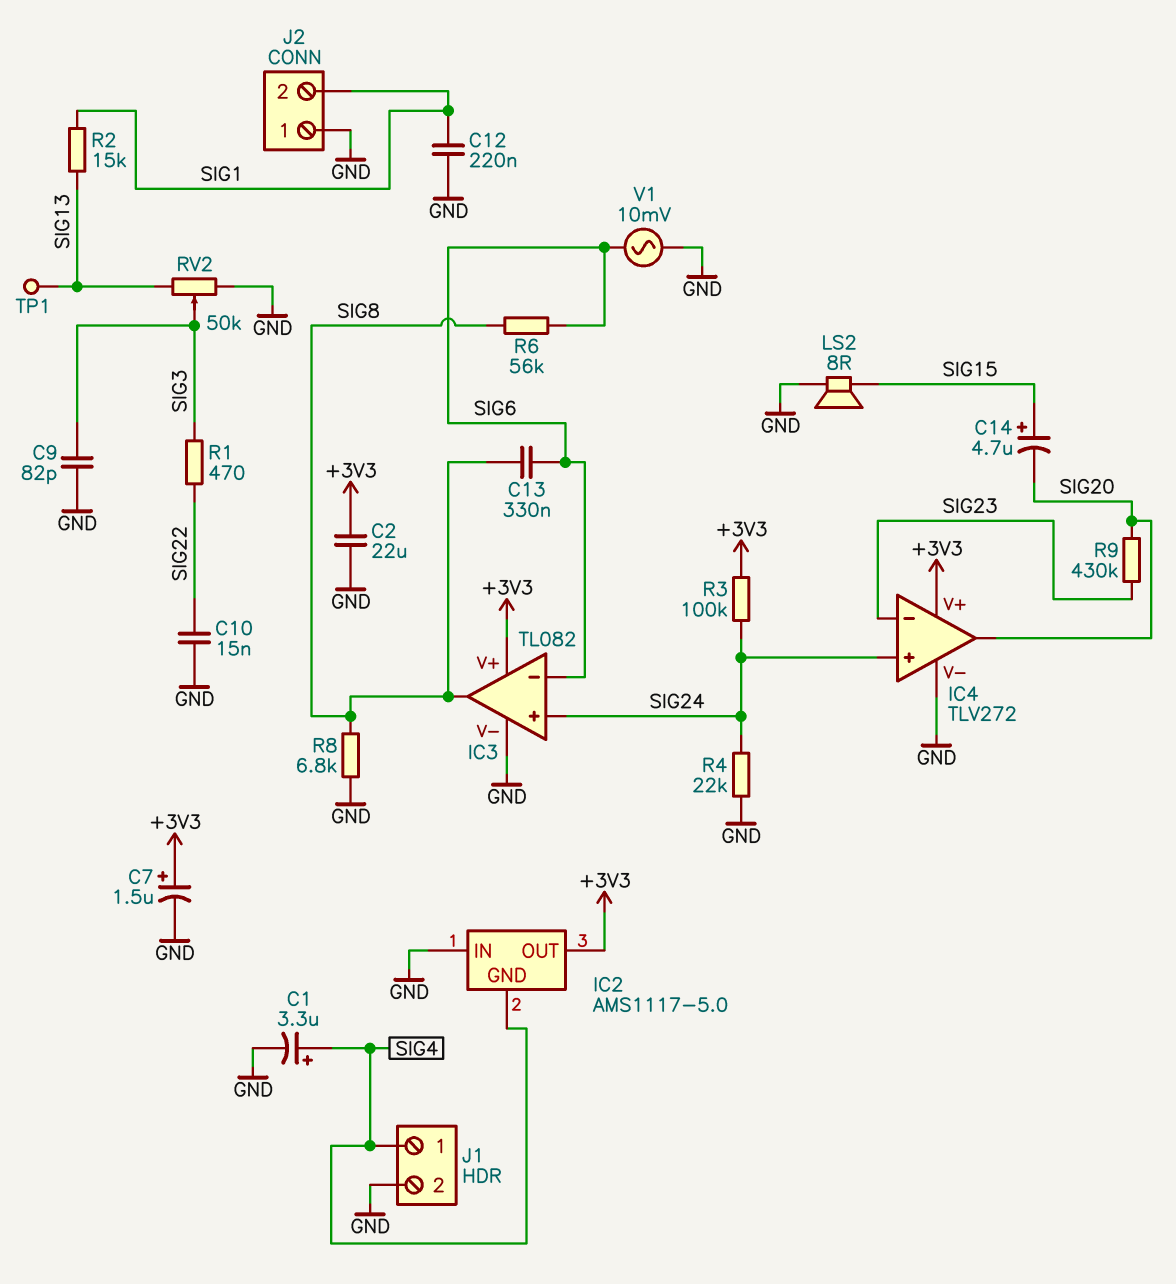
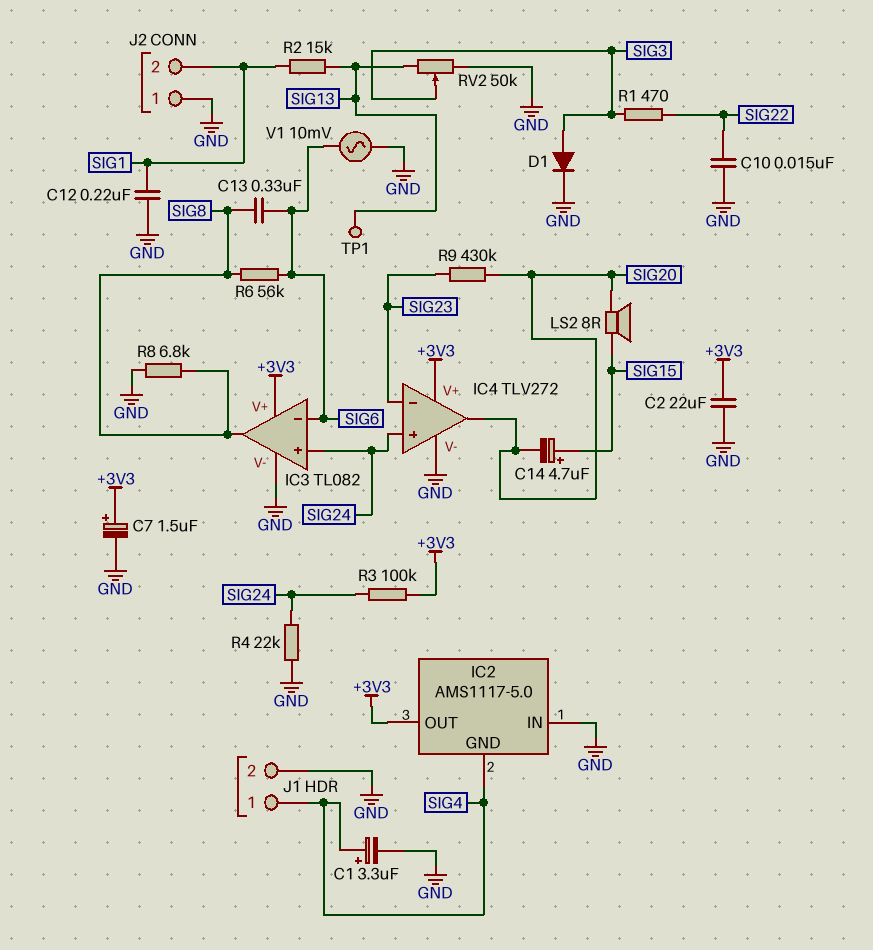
C9: 82pF (GND, SIG3) -> none
D1: none -> diode (A SIG3, K GND)
LS2: speaker 8R (GND, SIG15) -> speaker 8R (SIG15, SIG20)

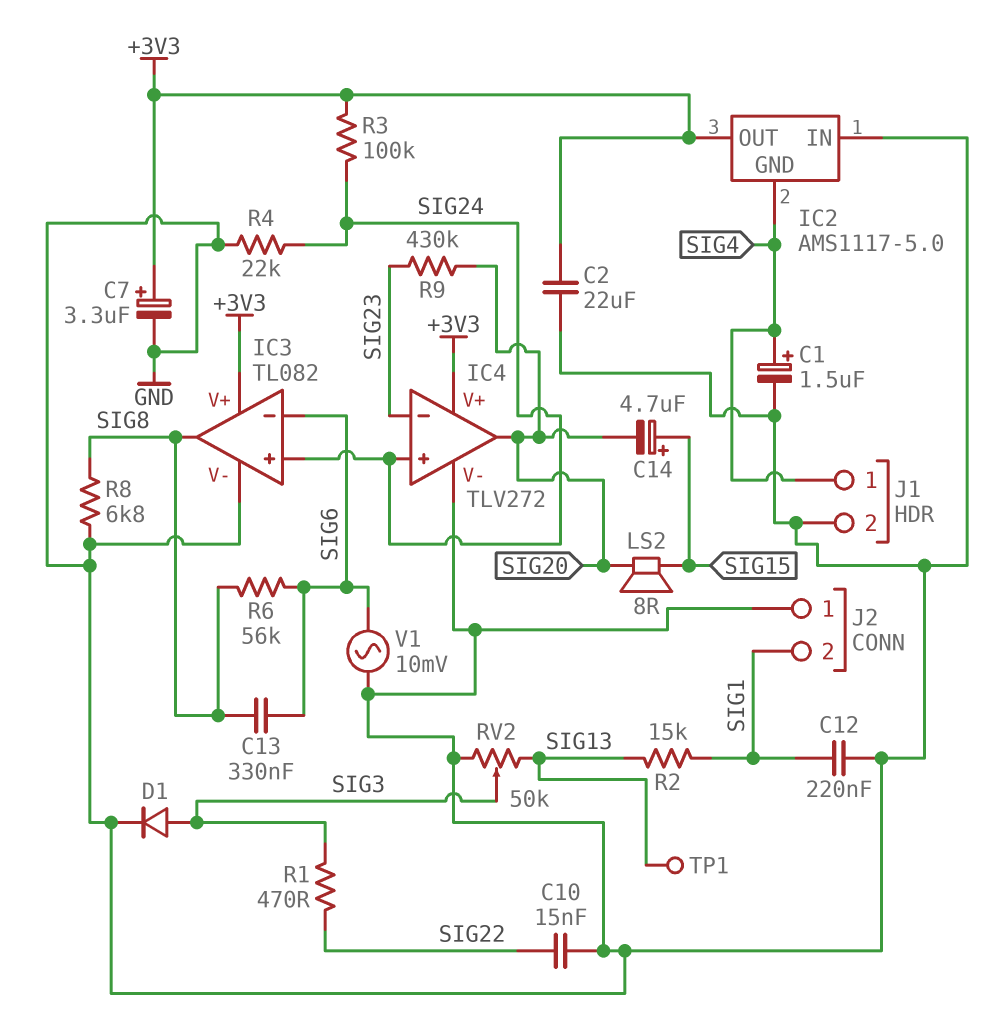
C1: 3.3uF (plus SIG4, minus GND) -> 1.5uF (plus SIG4, minus GND)
C7: 1.5uF (plus +3V3, minus GND) -> 3.3uF (plus +3V3, minus GND)

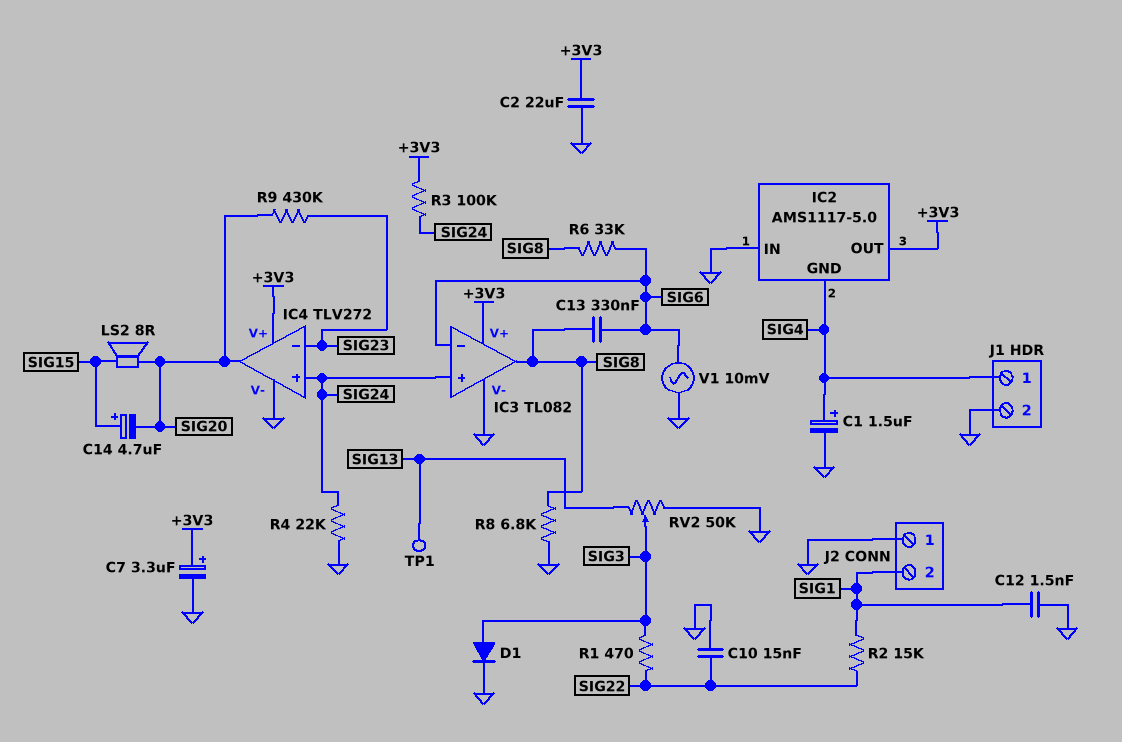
C12: 220nF (GND, SIG1) -> 1.5nF (GND, SIG1)
R2: 15k (SIG1, SIG13) -> 15k (SIG1, SIG22)
R6: 56k (SIG6, SIG8) -> 33k (SIG6, SIG8)

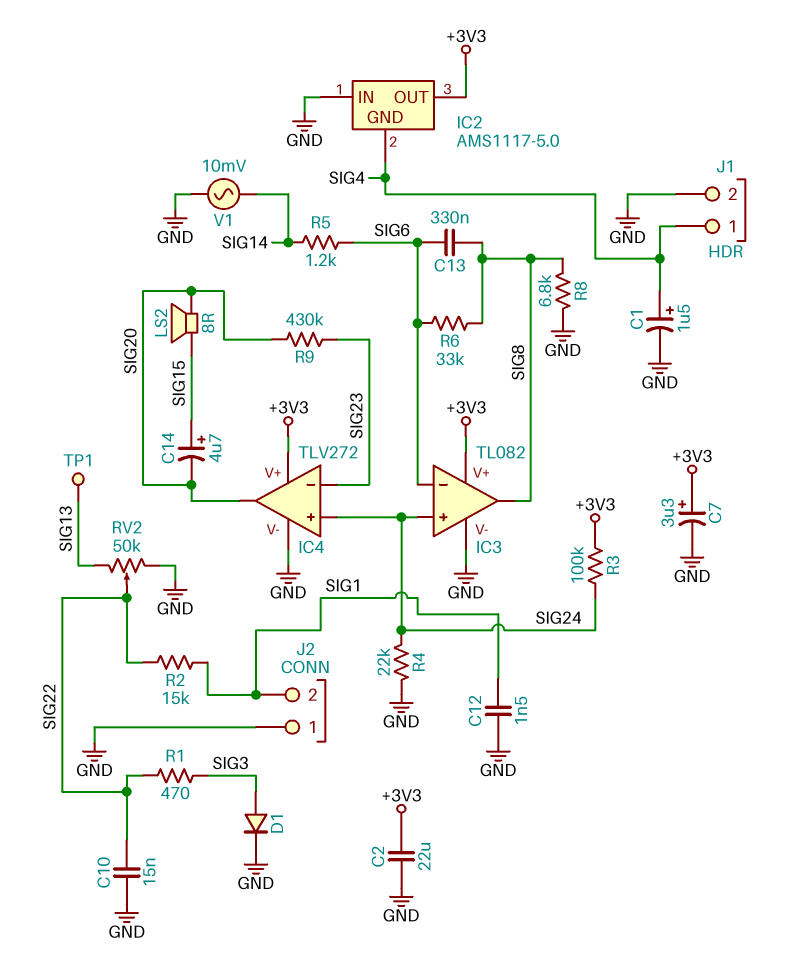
R5: none -> 1.2k (SIG6, SIG14)
RV2: 50k (GND, SIG13, wiper SIG3) -> 50k (GND, SIG13, wiper SIG22)
V1: AC 10mV (GND, SIG6) -> AC 10mV (GND, SIG14)

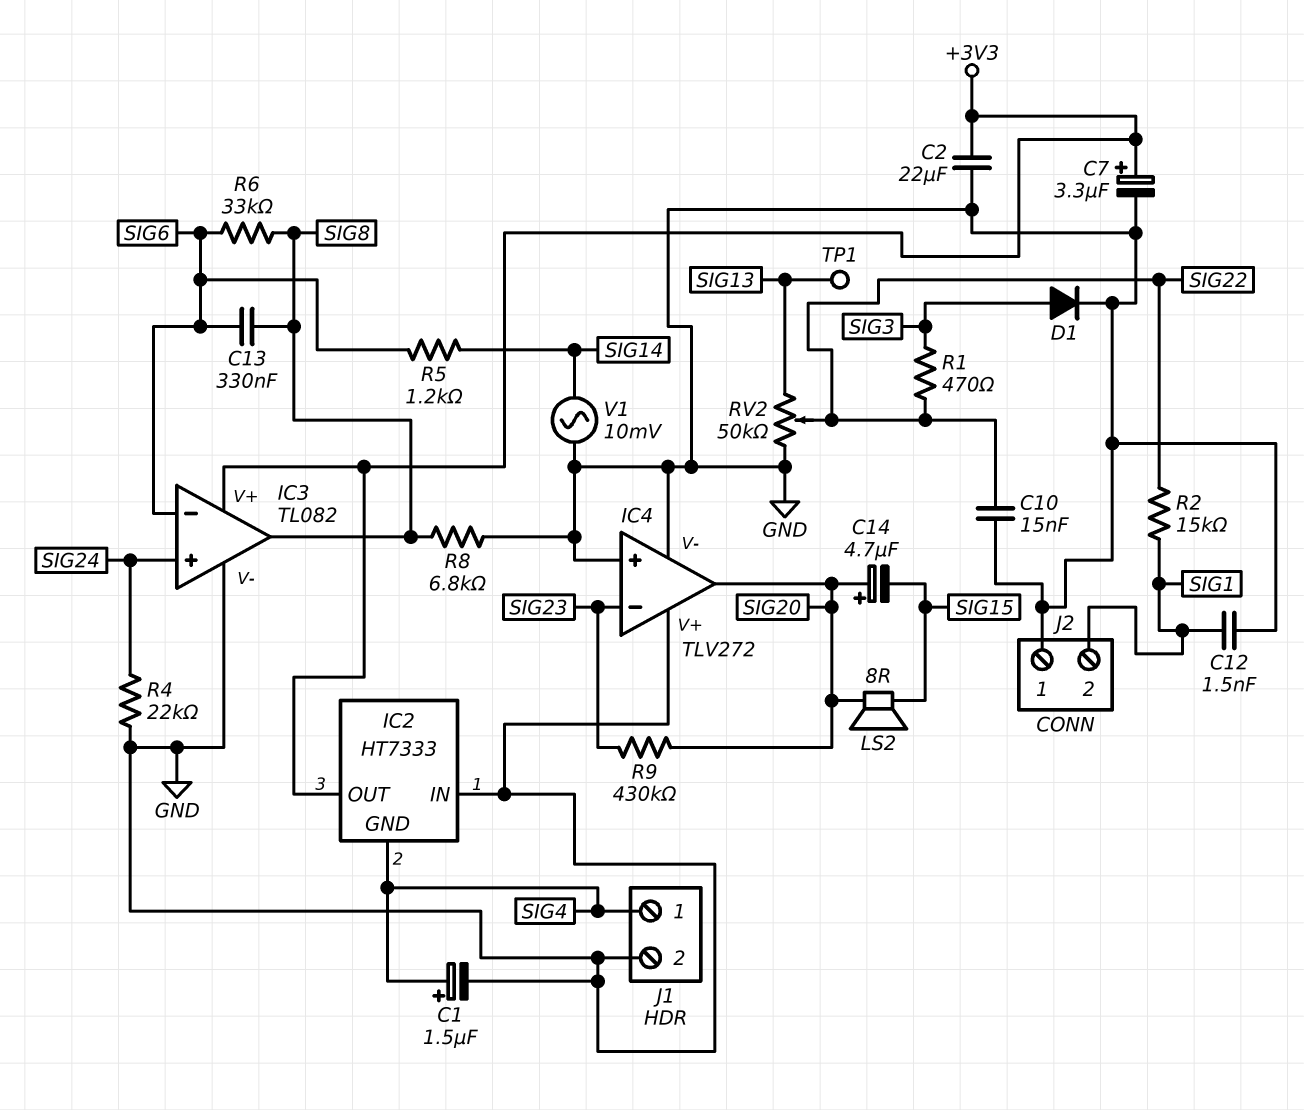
C14: 4.7uF (plus SIG15, minus SIG20) -> 4.7uF (plus SIG20, minus SIG15)
IC2: AMS1117-5.0 -> HT7333
IC4 pin V+: +3V3 -> GND
IC4 pin in+: SIG24 -> GND
R3: 100k (+3V3, SIG24) -> none

